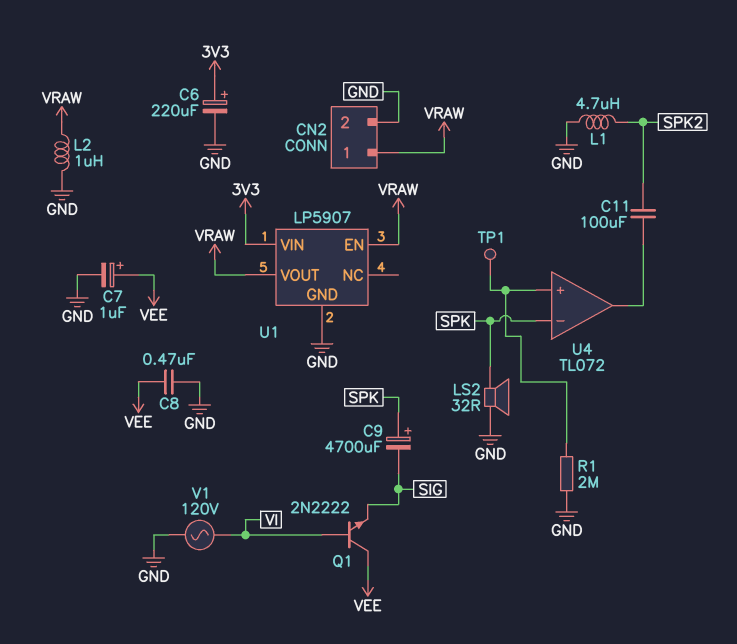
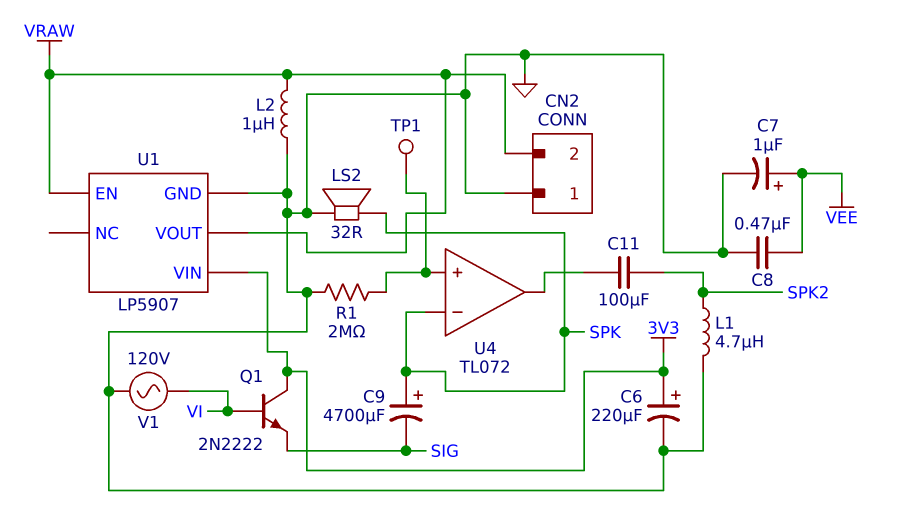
CN2 pin 1: VRAW -> GND
CN2 pin 2: GND -> VRAW
Q1: NPN 2N2222 (B VI, C VEE, E SIG) -> NPN 2N2222 (B VI, C 3V3, E SIG)

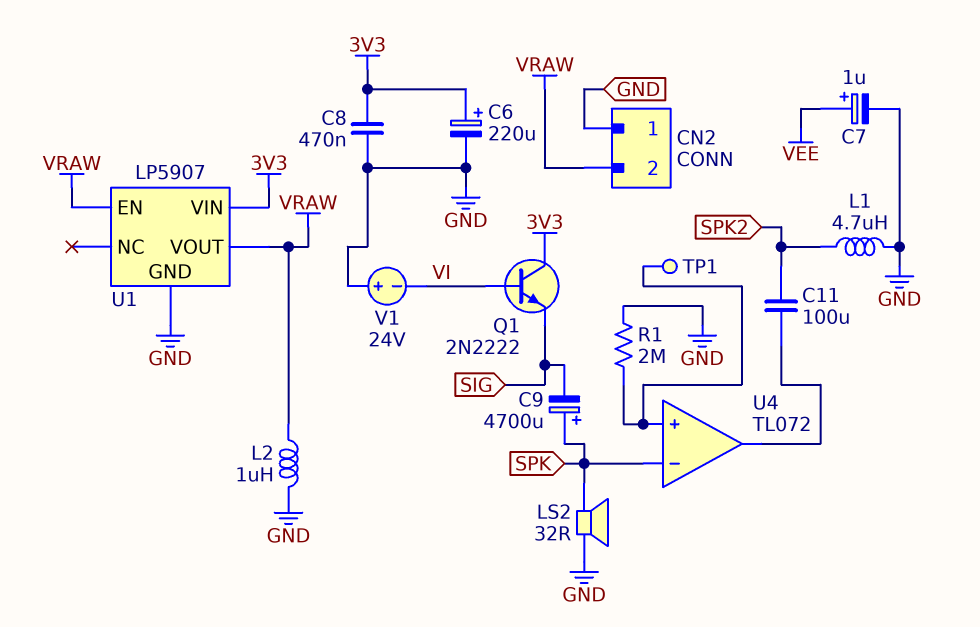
C8: 470nF (GND, VEE) -> 470nF (3V3, GND)
V1: AC 120V (GND, VI) -> 24V (plus GND, minus VI)

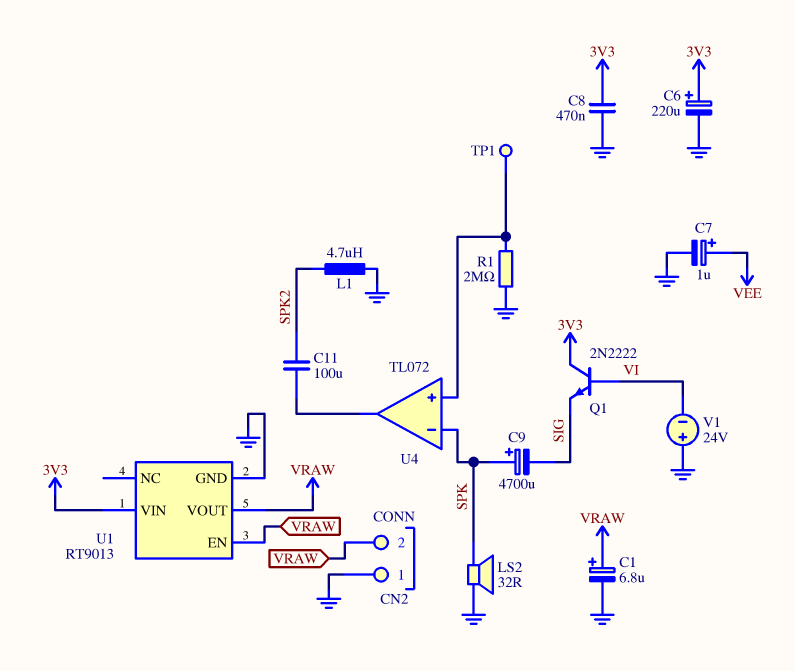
C1: none -> 6.8uF (plus VRAW, minus GND)
L2: 1uH (GND, VRAW) -> none
U1: LP5907 -> RT9013

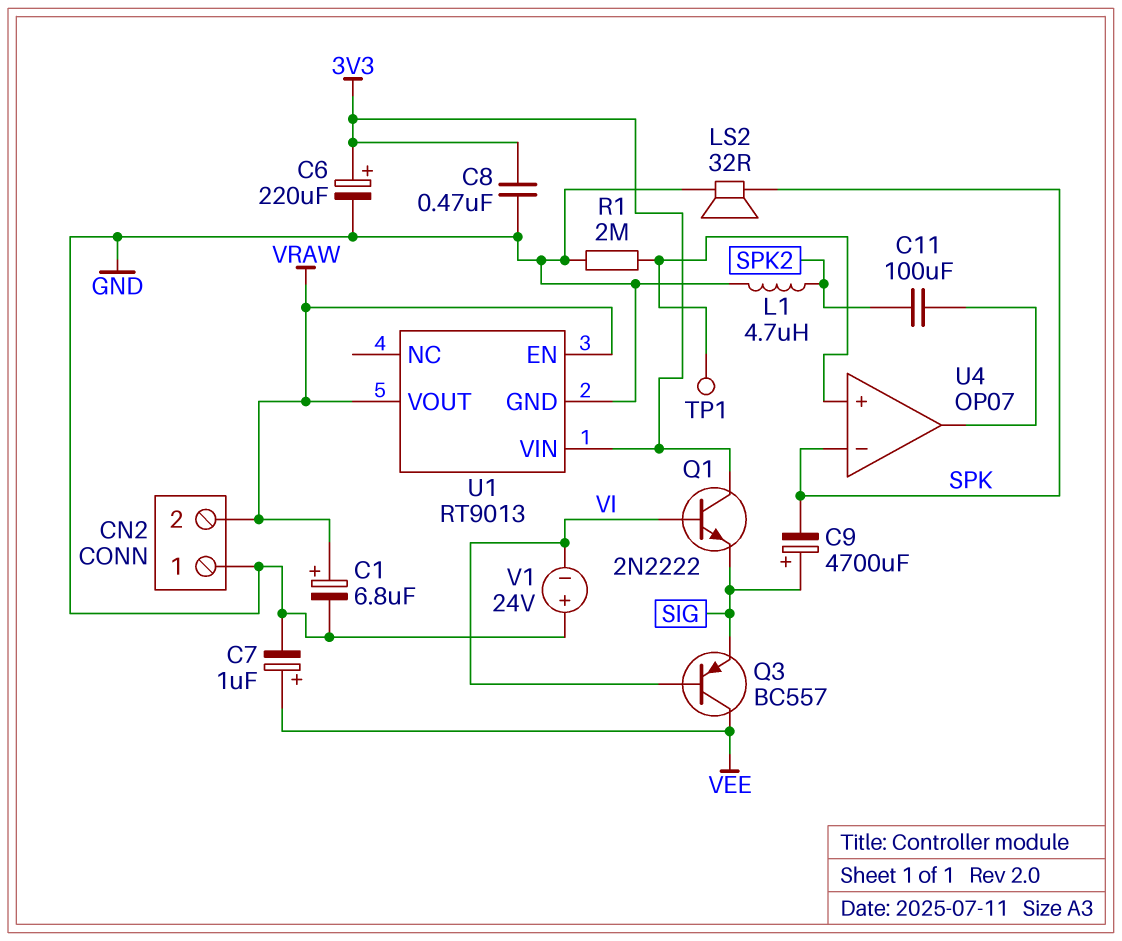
C9: 4700uF (plus SPK, minus SIG) -> 4700uF (plus SIG, minus SPK)
Q3: none -> PNP BC557 (B VI, C VEE, E SIG)
U4: TL072 -> OP07

